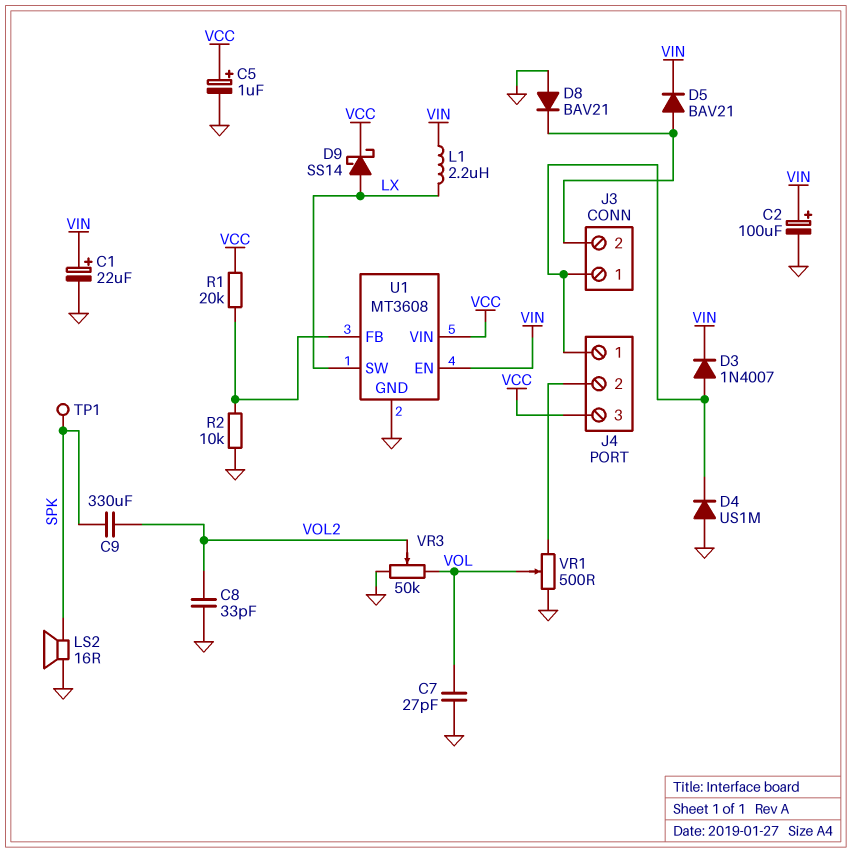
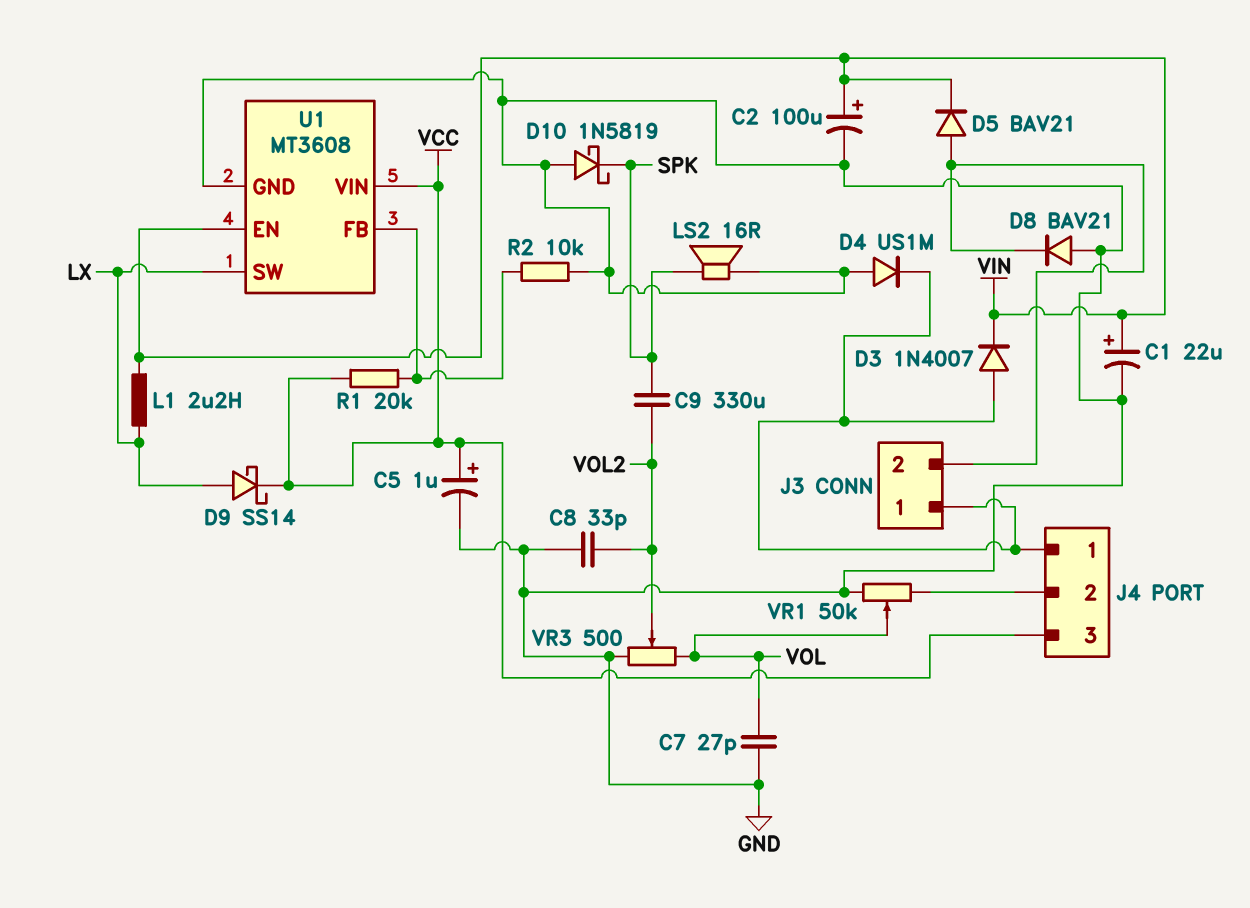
D10: none -> schottky 1N5819 (A GND, K SPK)
TP1: test point (SPK) -> none
VR1: 500 (GND, J4/2, wiper VOL) -> 50k (GND, J4/2, wiper VOL)
VR3: 50k (GND, VOL, wiper VOL2) -> 500 (GND, VOL, wiper VOL2)

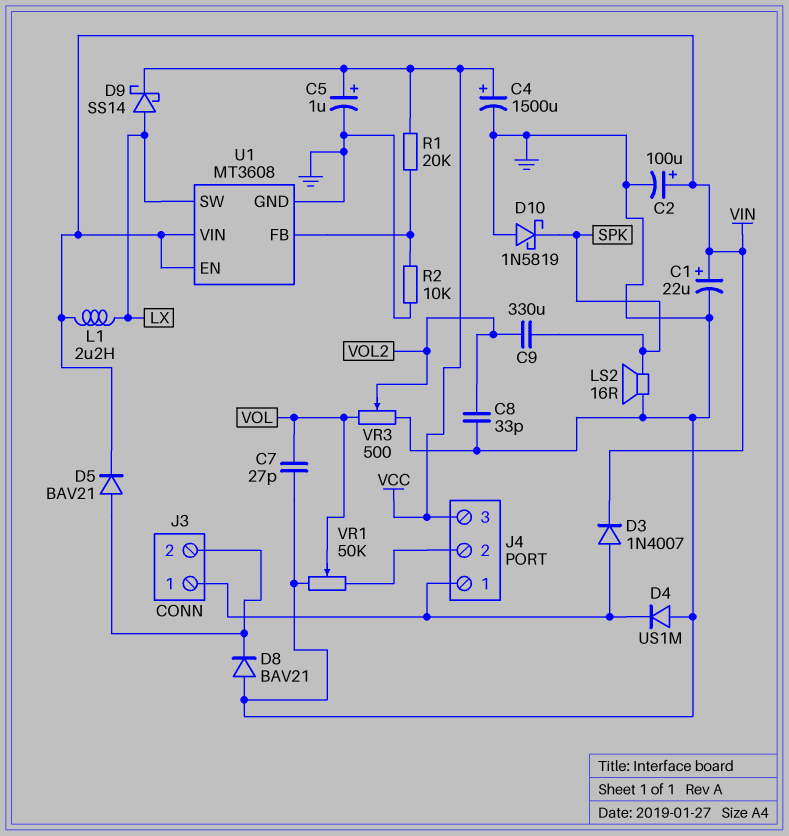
C4: none -> 1500uF (plus VCC, minus GND)
U1 pin VIN: VCC -> VIN

